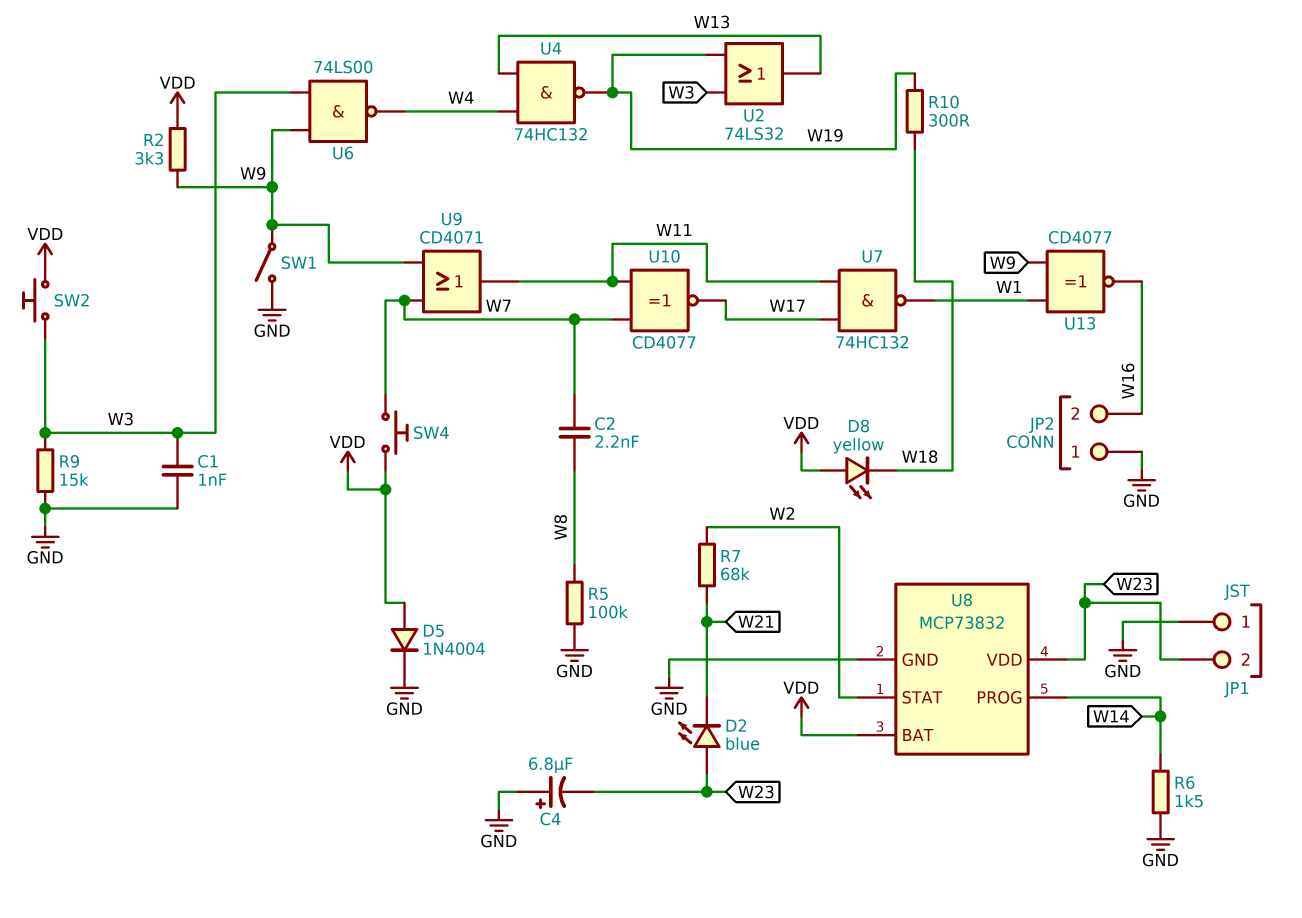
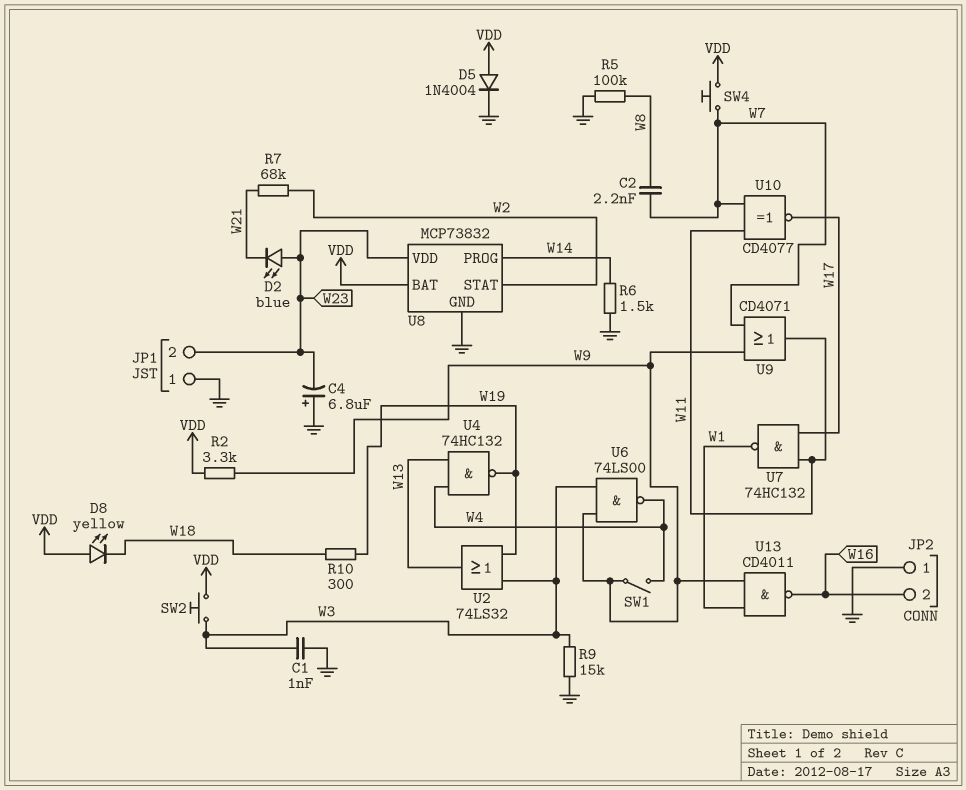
SW1: switch (GND, W9) -> switch (W4, W9)
U13: XNOR CD4077 (in W1, in W9, out W16) -> NAND CD4011 (in W1, in W9, out W16)

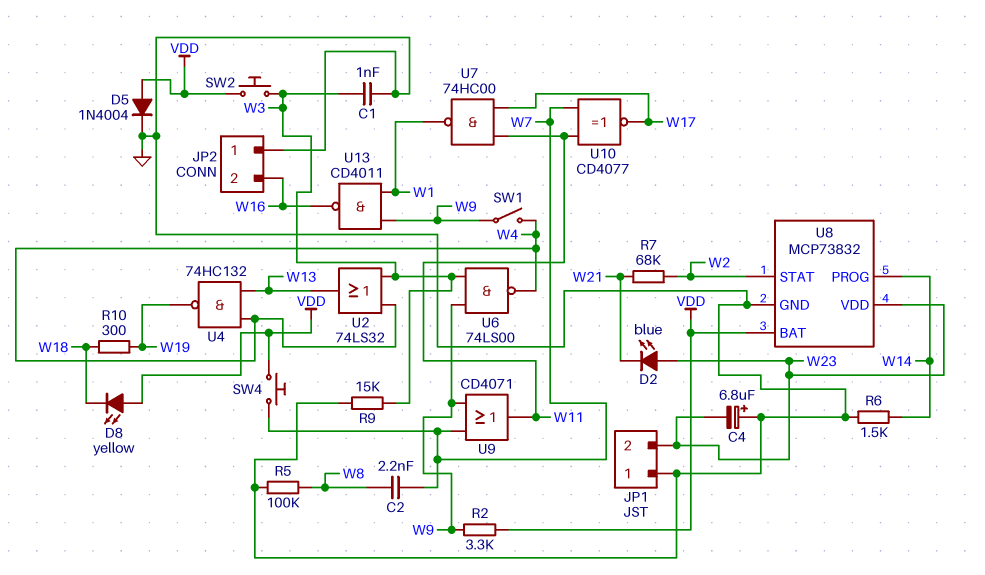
U2: OR 74LS32 (in W3, in W19, out W13) -> OR 74LS32 (in W3, in W4, out W13)
U7: NAND 74HC132 (in W11, in W17, out W1) -> NAND 74HC00 (in W11, in W17, out W1)

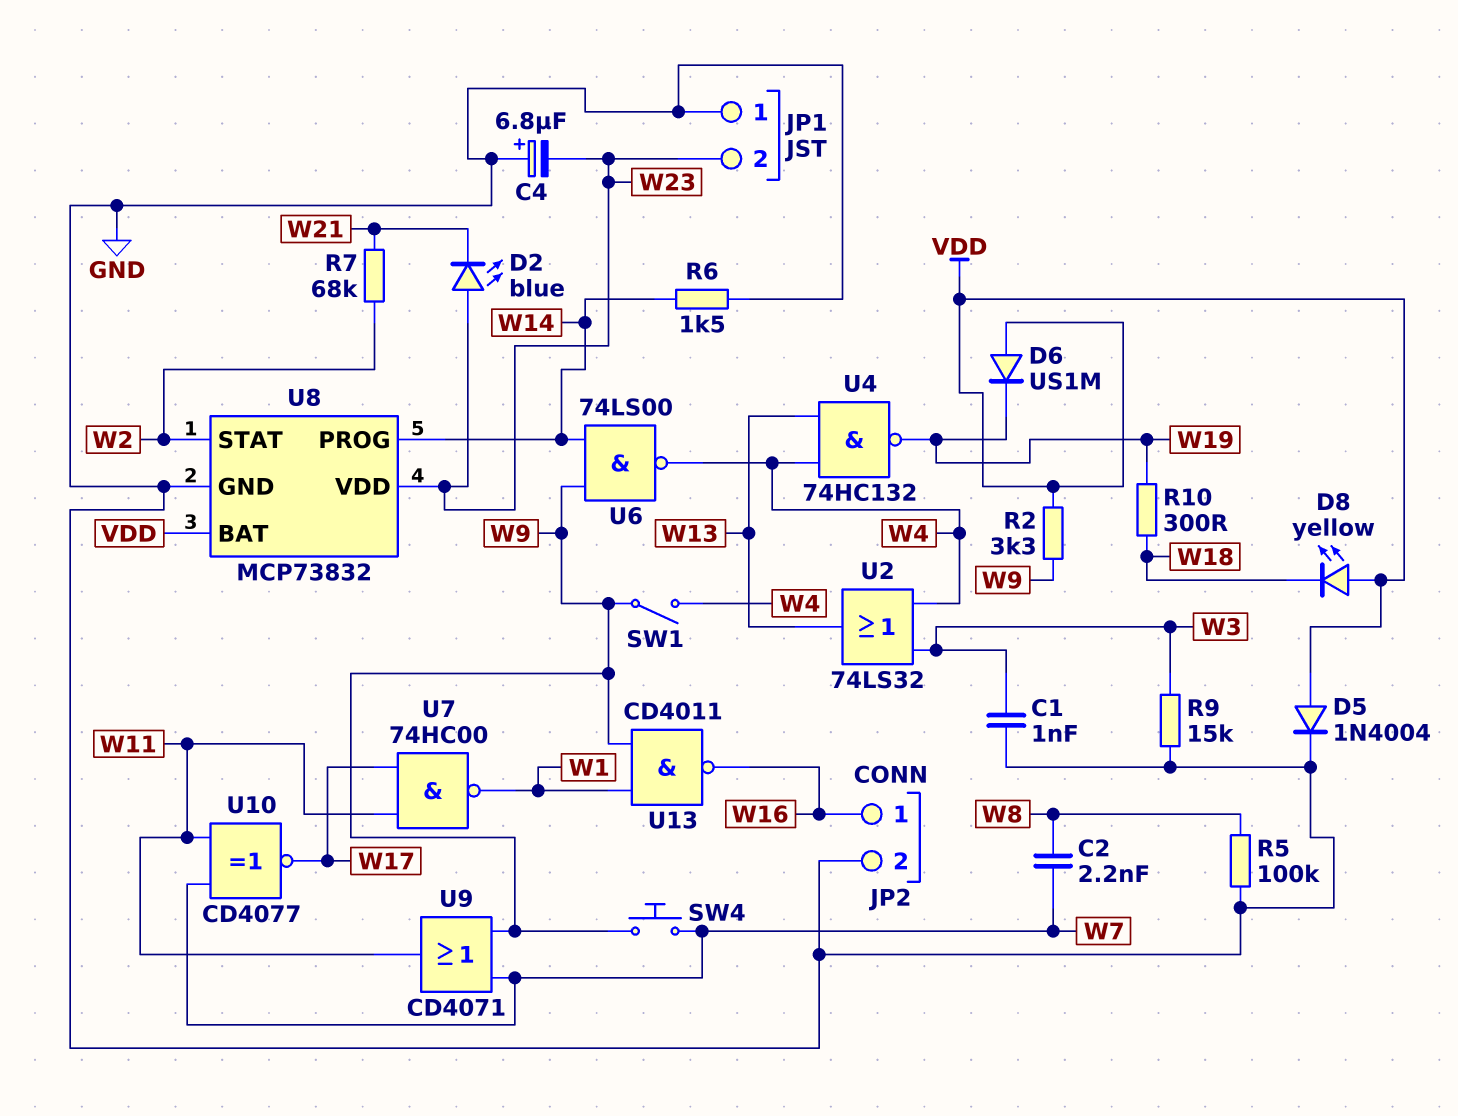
D6: none -> diode US1M (A VDD, K W19)
JP2 pin 1: GND -> W16
JP2 pin 2: W16 -> GND
SW2: button (VDD, W3) -> none
SW4: button (VDD, W7) -> button (W7, W9)
U6: NAND 74LS00 (in W3, in W9, out W4) -> NAND 74LS00 (in W9, in W14, out W4)

